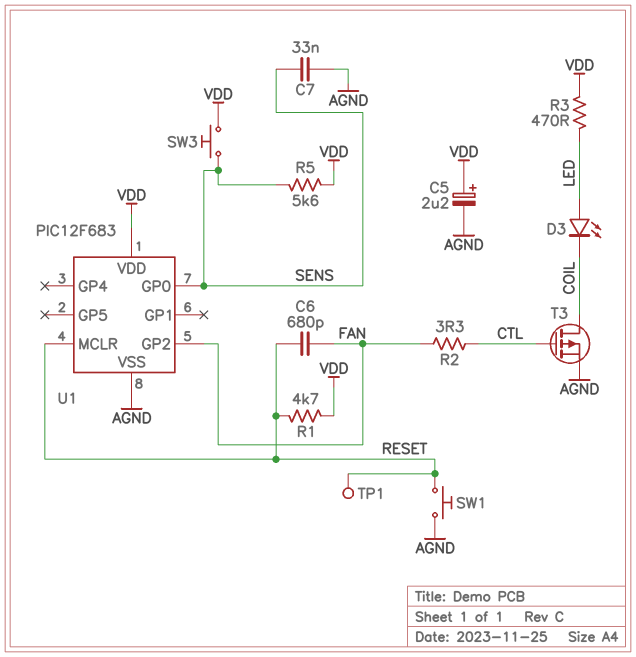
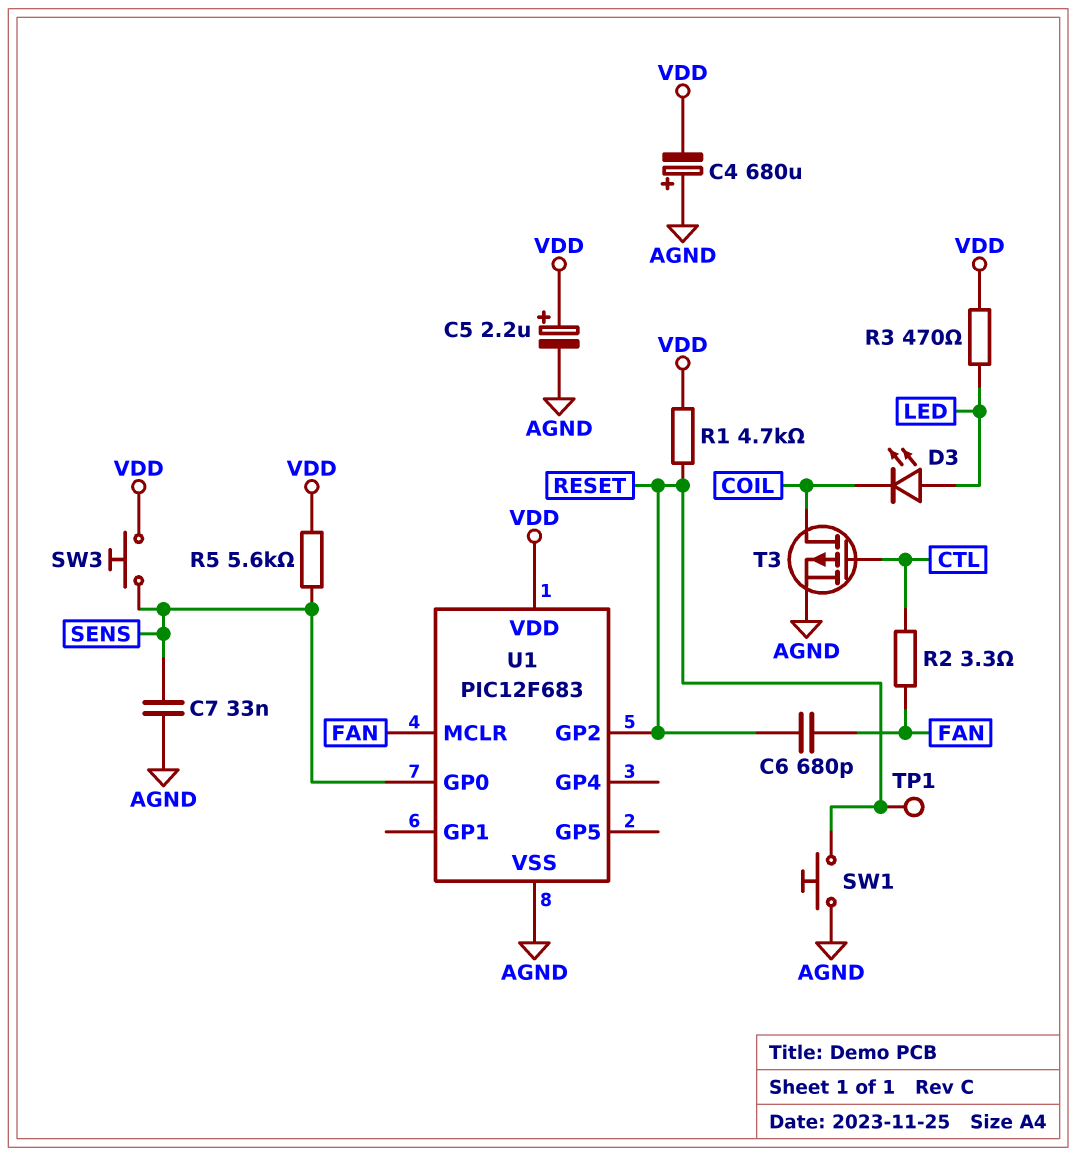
C4: none -> 680uF (plus AGND, minus VDD)
U1 pin GP2: FAN -> RESET
U1 pin MCLR: RESET -> FAN

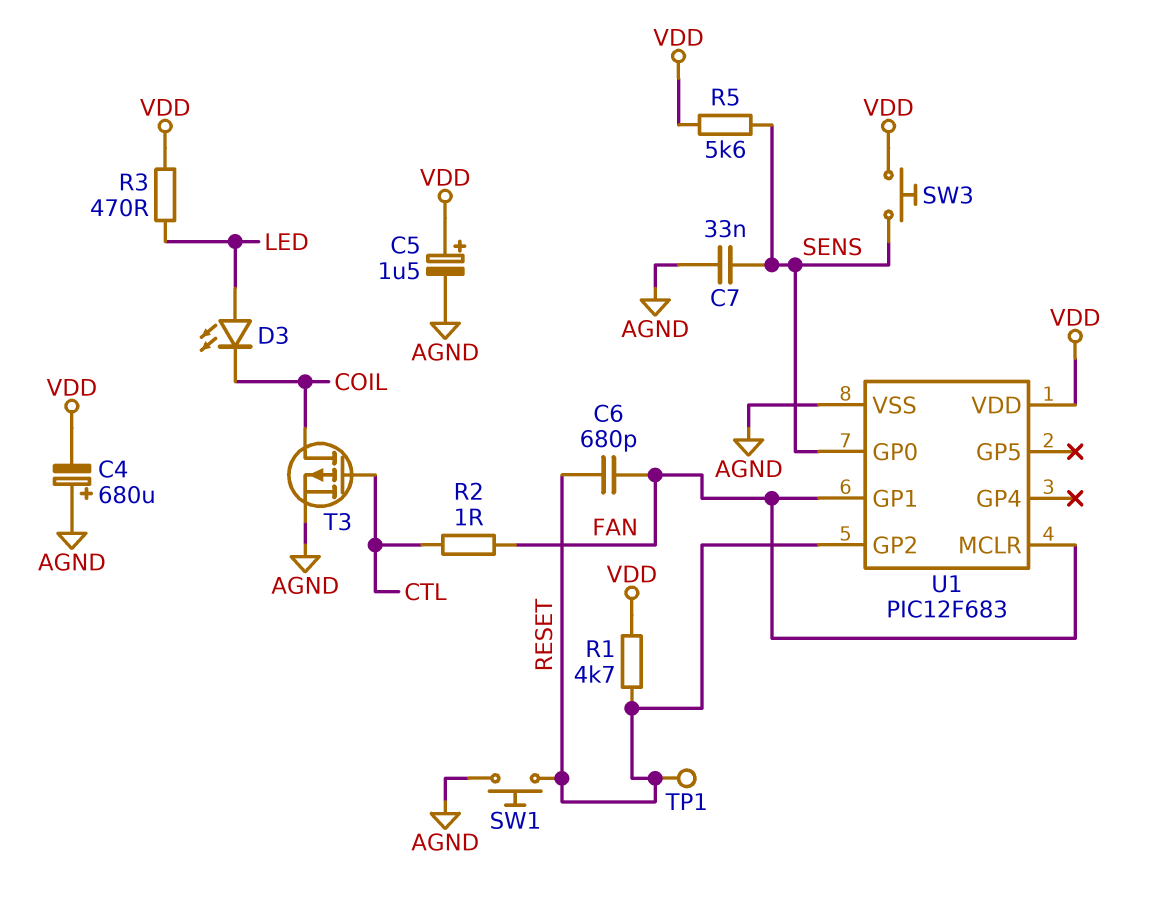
C5: 2.2uF (plus VDD, minus AGND) -> 1.5uF (plus VDD, minus AGND)
R2: 3.3 (CTL, FAN) -> 1 (CTL, FAN)
U1 pin GP1: none -> FAN

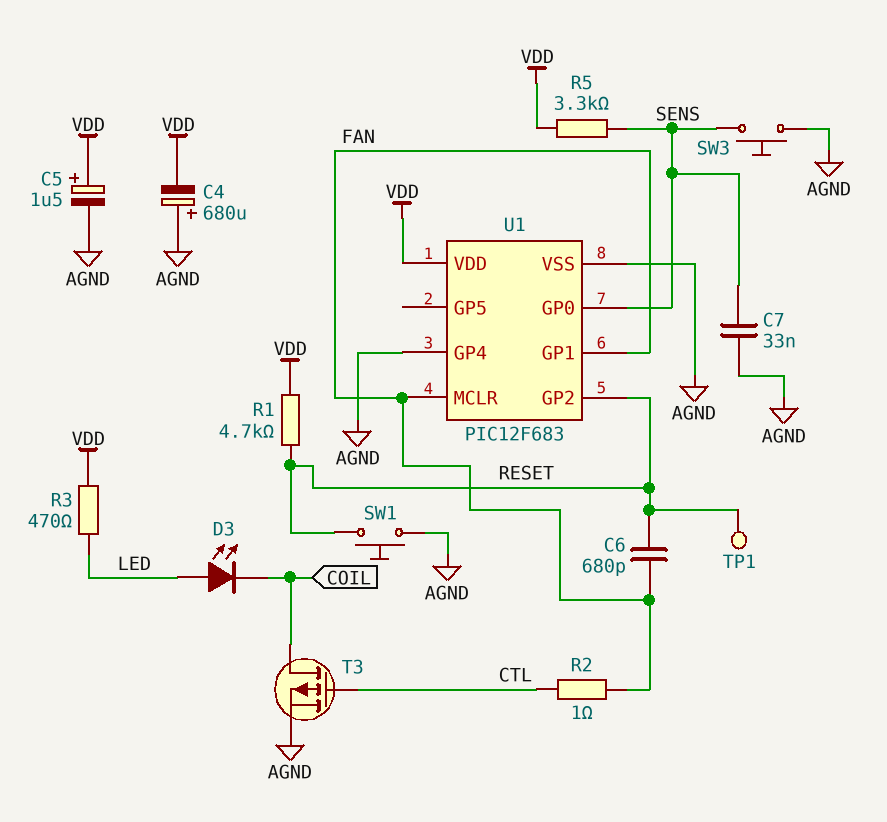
R5: 5.6k (SENS, VDD) -> 3.3k (SENS, VDD)
SW3: button (SENS, VDD) -> button (AGND, SENS)
U1 pin GP4: none -> AGND

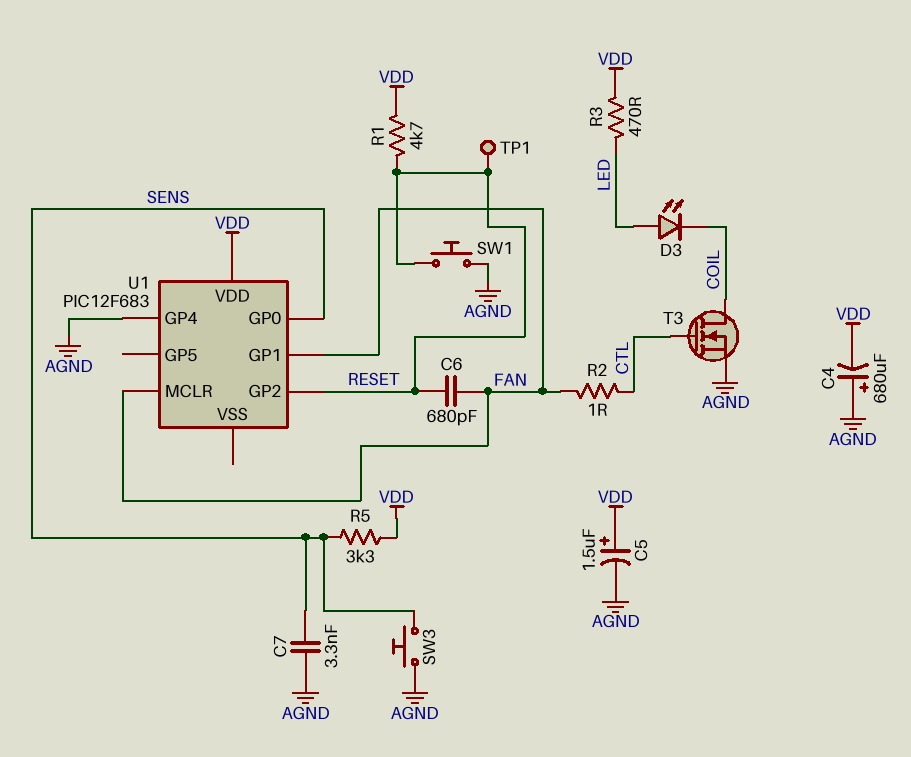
C7: 33nF (AGND, SENS) -> 3.3nF (AGND, SENS)
T3: PMOS (G CTL, D COIL, S AGND) -> NMOS (G CTL, D COIL, S AGND)
U1 pin VSS: AGND -> none

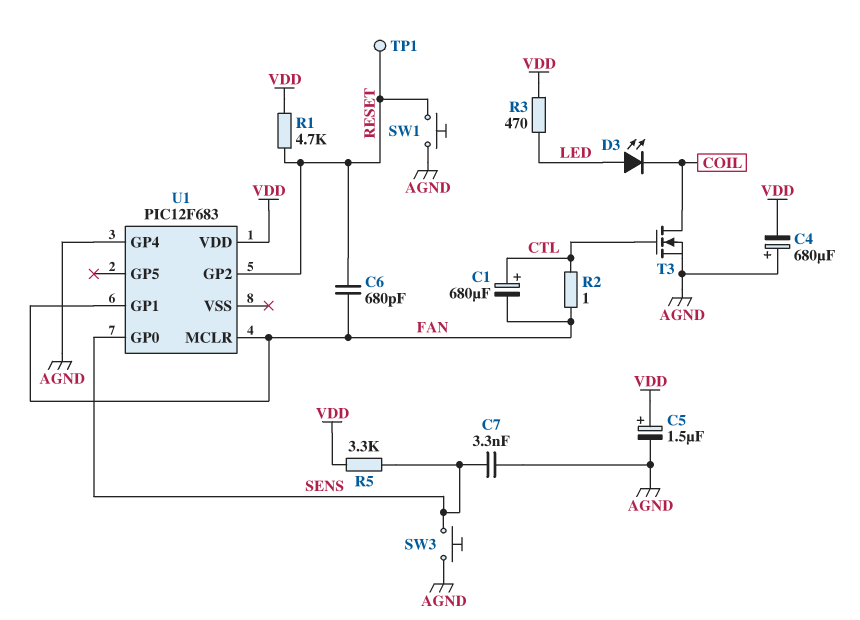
C1: none -> 680uF (plus CTL, minus FAN)

